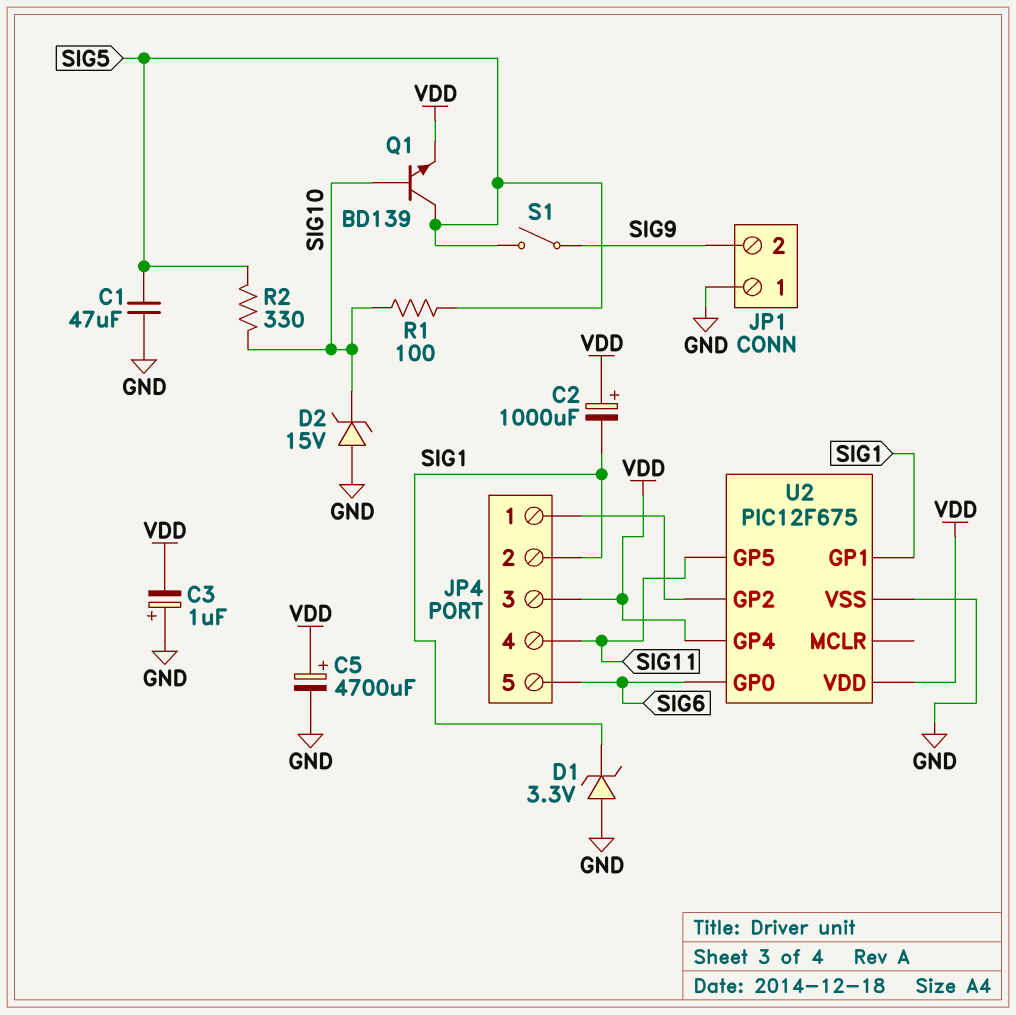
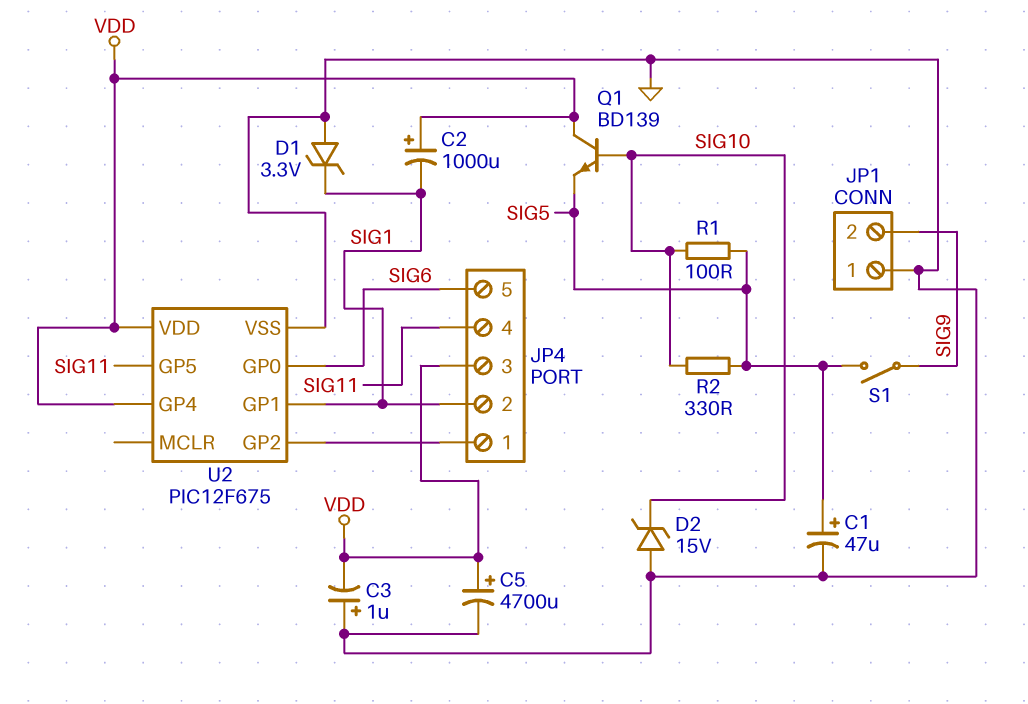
C1: 47uF (GND, SIG5) -> 47uF (plus SIG5, minus GND)
Q1: NPN BD139 (B SIG10, C SIG5, E VDD) -> NPN BD139 (B SIG10, C VDD, E SIG5)

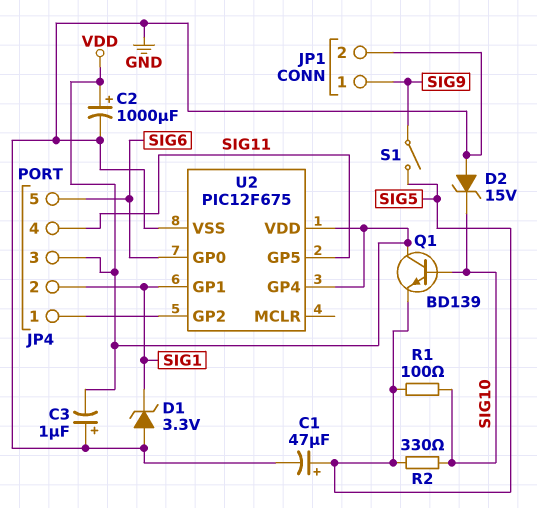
C2: 1000uF (plus VDD, minus SIG1) -> 1000uF (plus VDD, minus GND)
C5: 4700uF (plus VDD, minus GND) -> none
JP1 pin 1: GND -> SIG9
JP1 pin 2: SIG9 -> GND

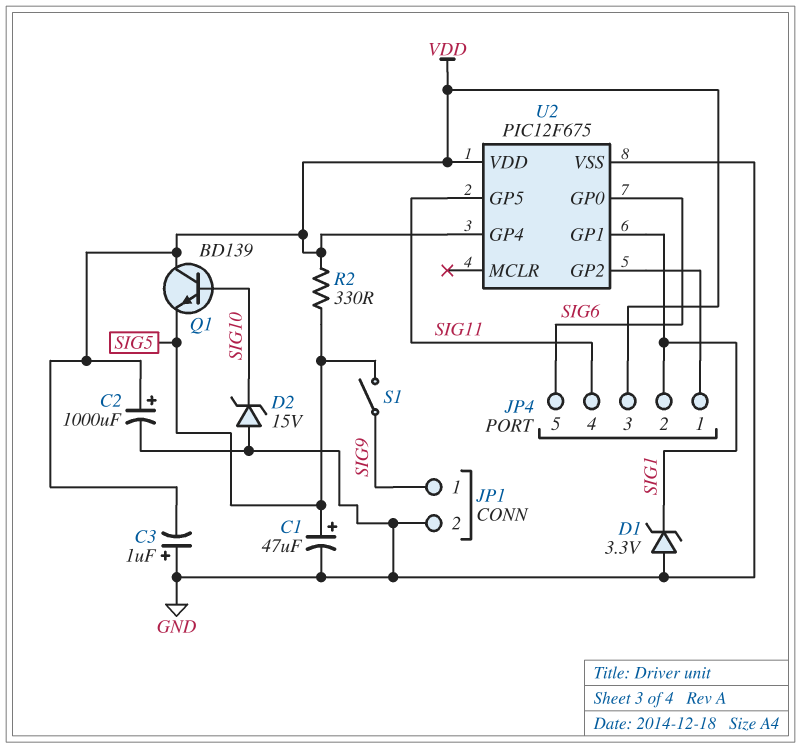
R1: 100 (SIG5, SIG10) -> none
R2: 330 (SIG5, SIG10) -> 330 (SIG5, VDD)

